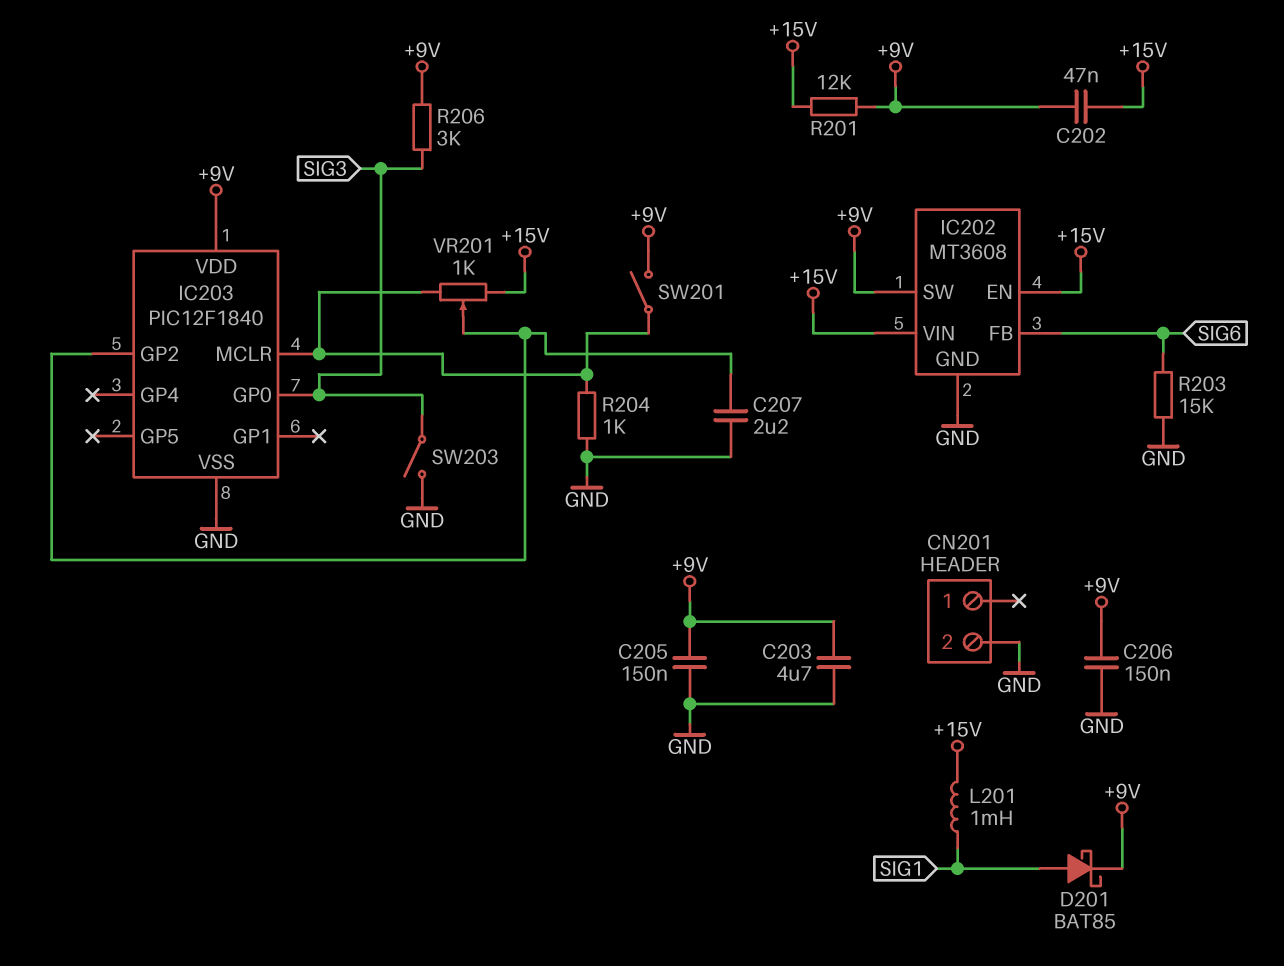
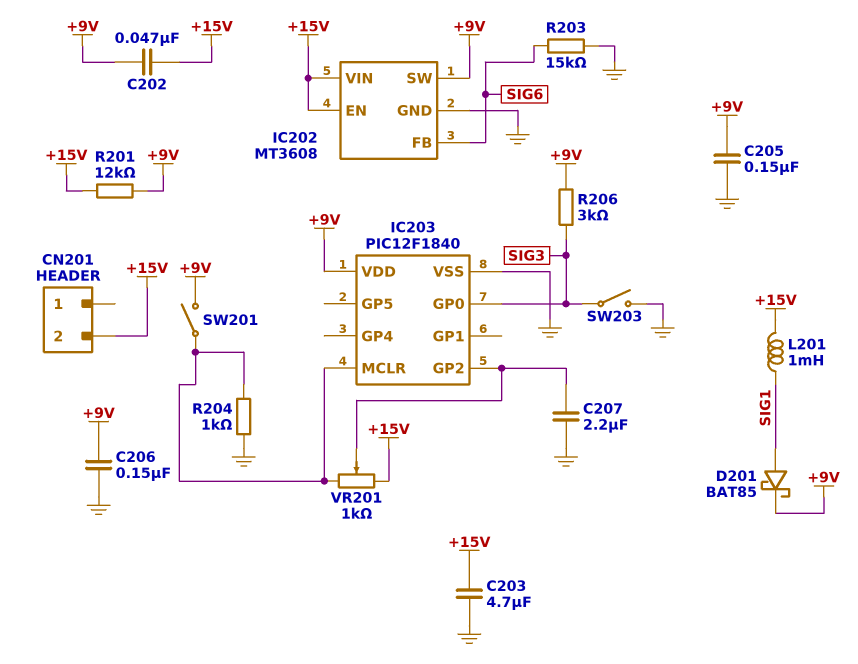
C203: 4.7uF (+9V, GND) -> 4.7uF (+15V, GND)
CN201 pin 2: GND -> +15V

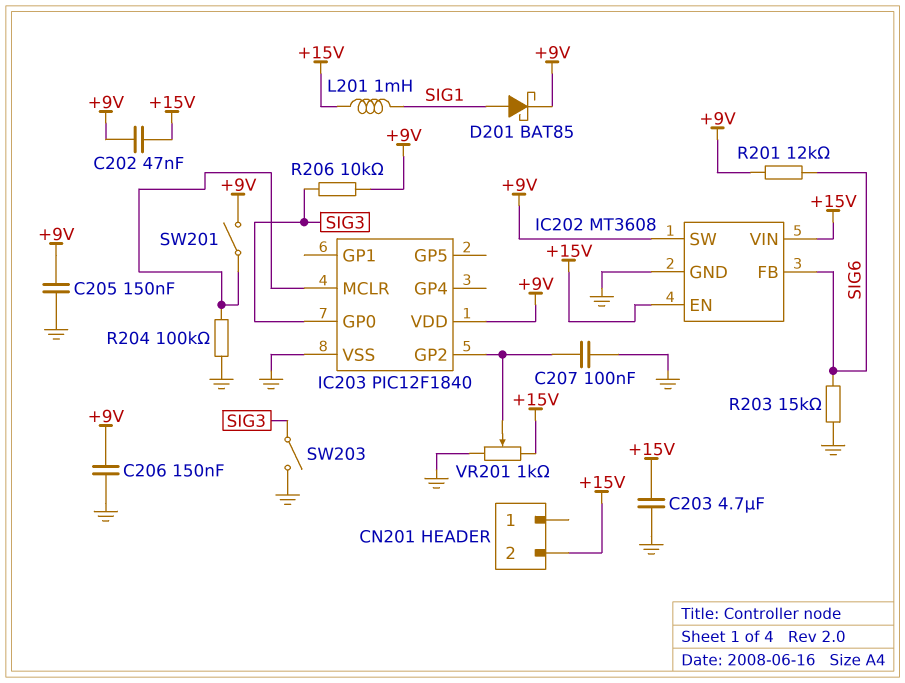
C207: 2.2uF (GND, IC203/GP2) -> 100nF (GND, IC203/GP2)
R201: 12k (+9V, +15V) -> 12k (+9V, SIG6)
R204: 1k (GND, IC203/MCLR) -> 100k (GND, IC203/MCLR)
R206: 3k (+9V, SIG3) -> 10k (+9V, SIG3)
VR201: 1k (+15V, IC203/MCLR, wiper IC203/GP2) -> 1k (+15V, GND, wiper IC203/GP2)

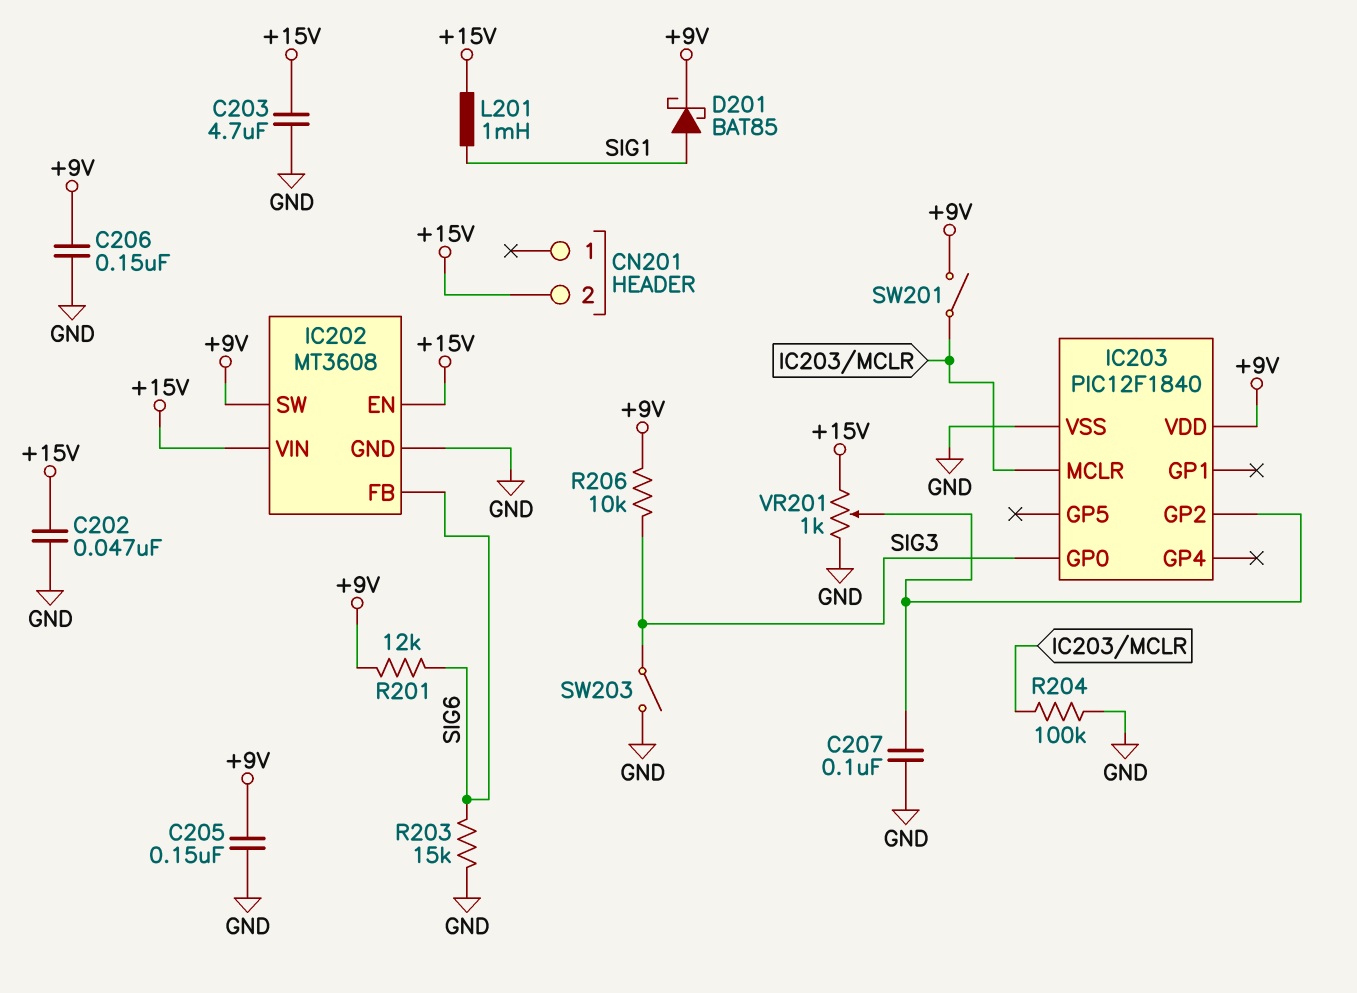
C202: 47nF (+9V, +15V) -> 47nF (+15V, GND)

